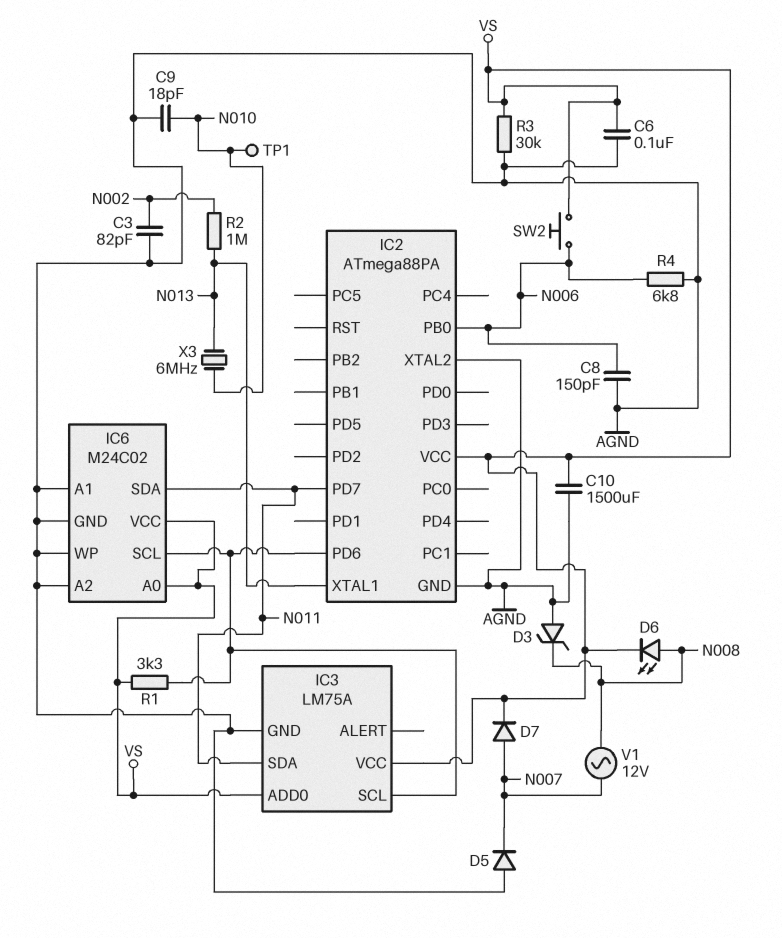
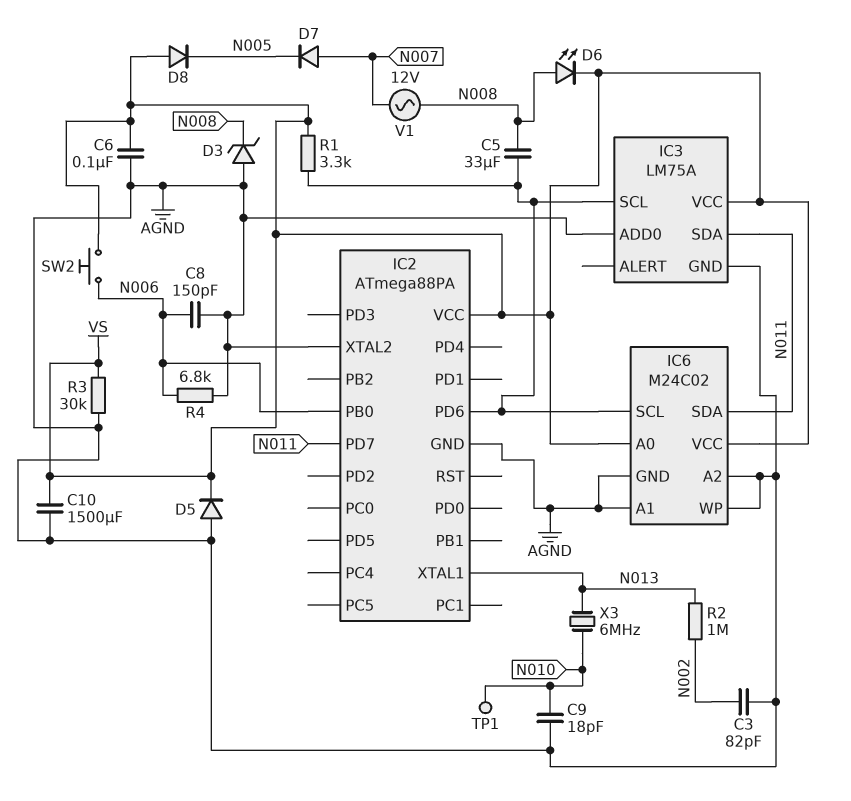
C5: none -> 33uF (IC2/PD6, N008)
D5: diode (A AGND, K N007) -> diode (A AGND, K VS)
D7: diode (A N007, K VS) -> diode (A N007, K N005)
D8: none -> diode (A VS, K N005)
IC3 pin ADD0: VS -> AGND

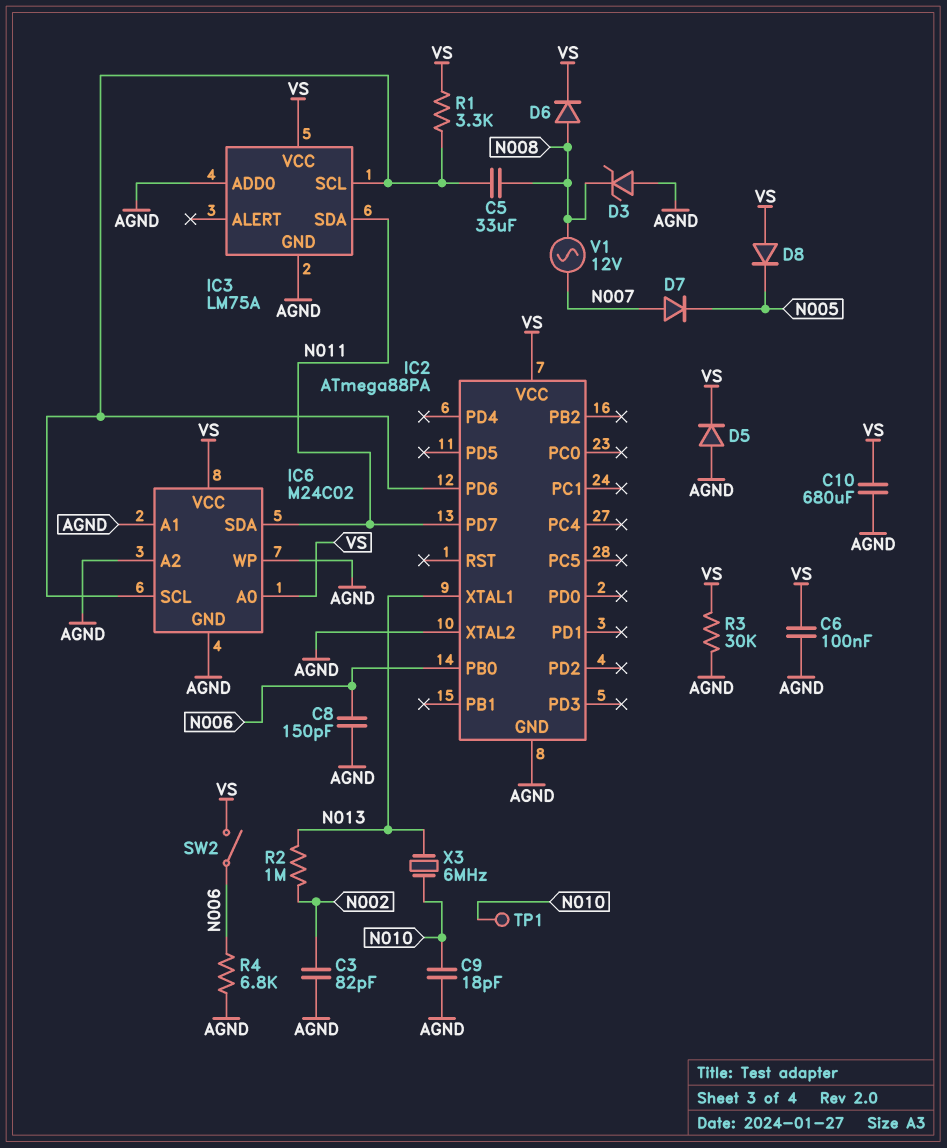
C10: 1500uF (AGND, VS) -> 680uF (AGND, VS)
D6: LED (A N008, K VS) -> diode (A N008, K VS)
SW2: button (N006, VS) -> switch (N006, VS)

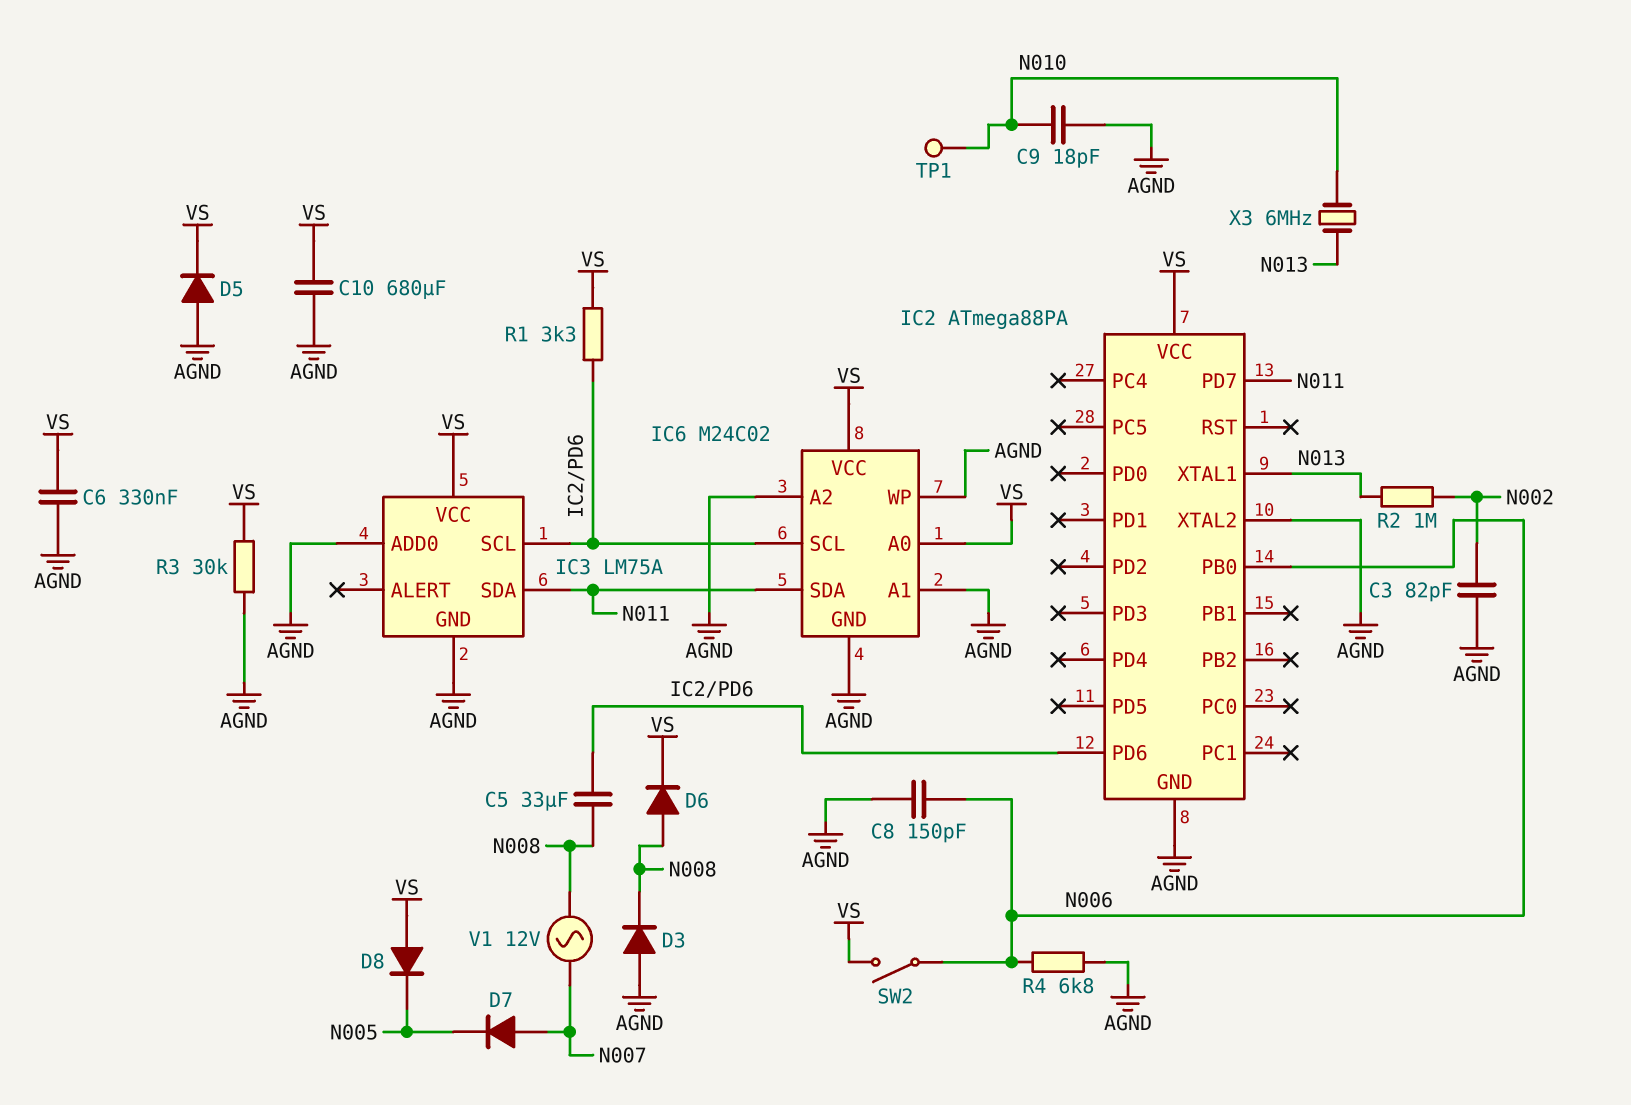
C6: 100nF (AGND, VS) -> 330nF (AGND, VS)
D3: zener (A AGND, K N008) -> diode (A AGND, K N008)

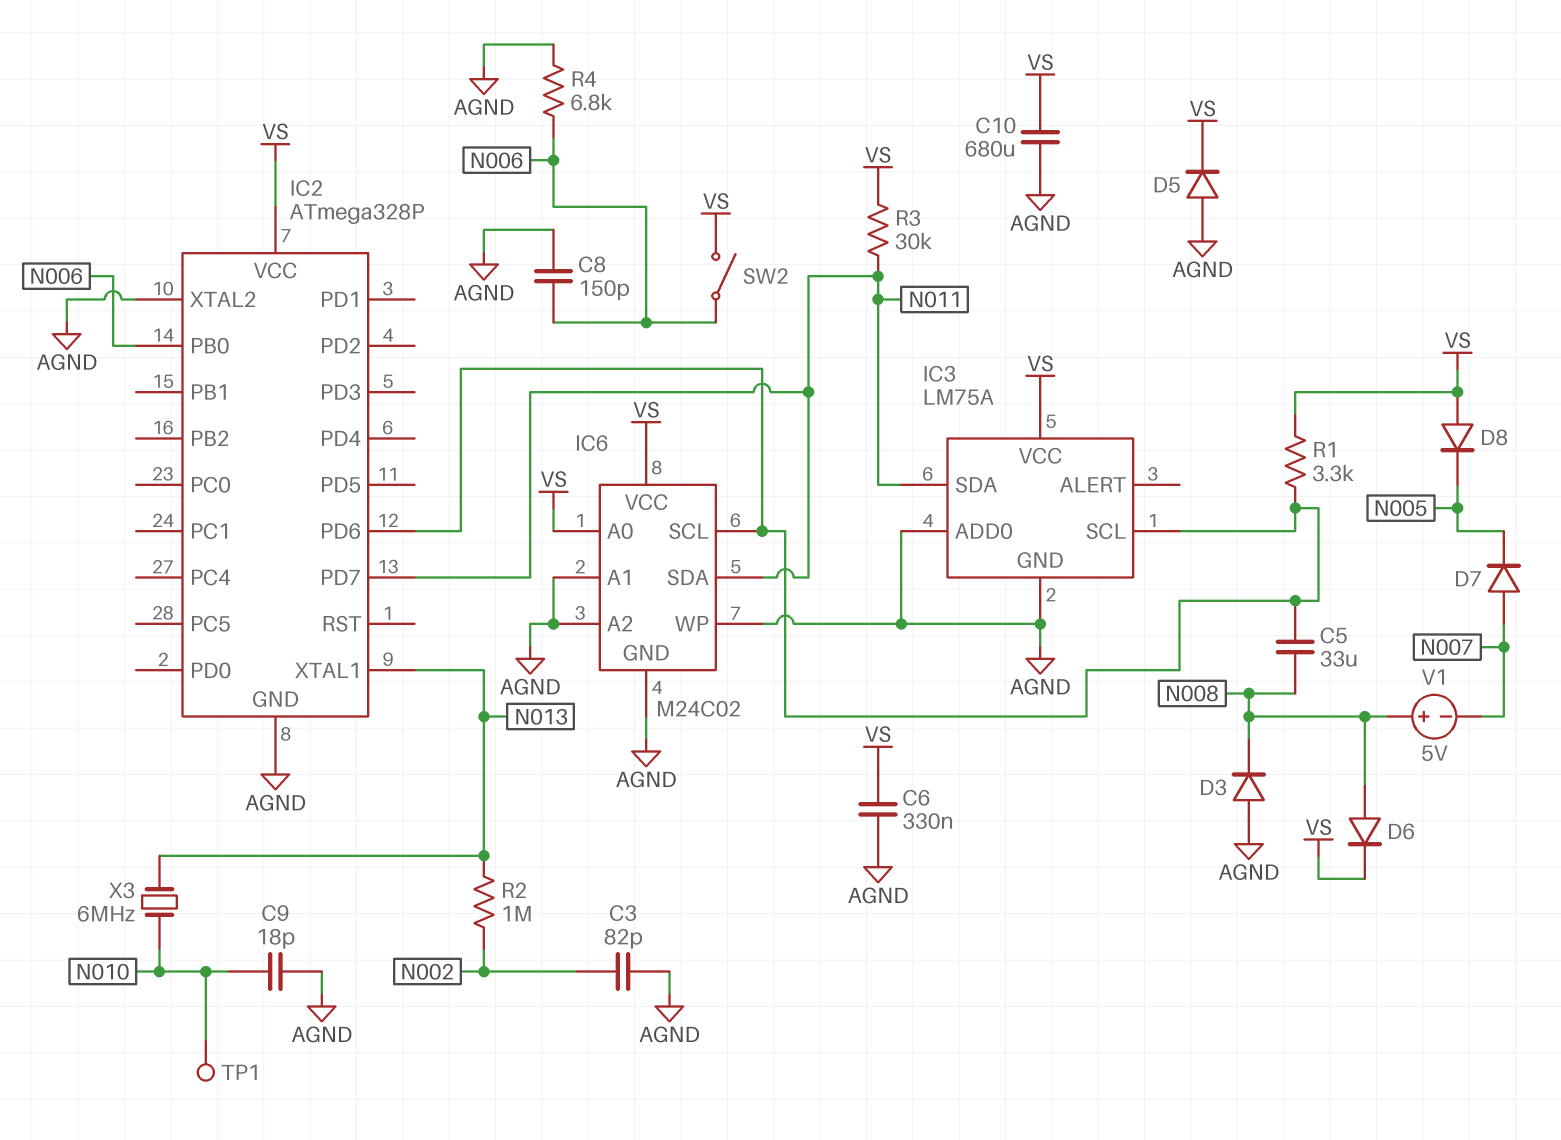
IC2: ATmega88PA -> ATmega328P
R3: 30k (AGND, VS) -> 30k (N011, VS)
V1: AC 12V (N007, N008) -> 5V (plus N008, minus N007)

